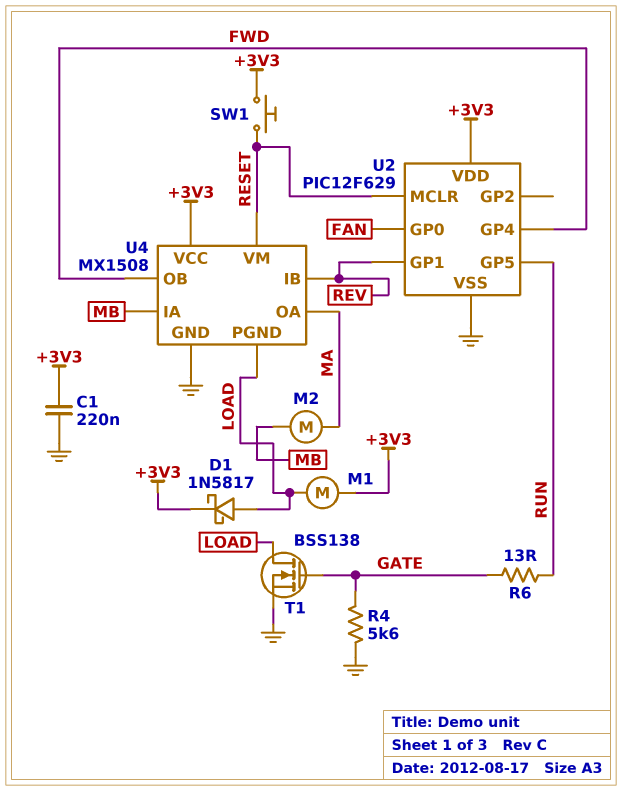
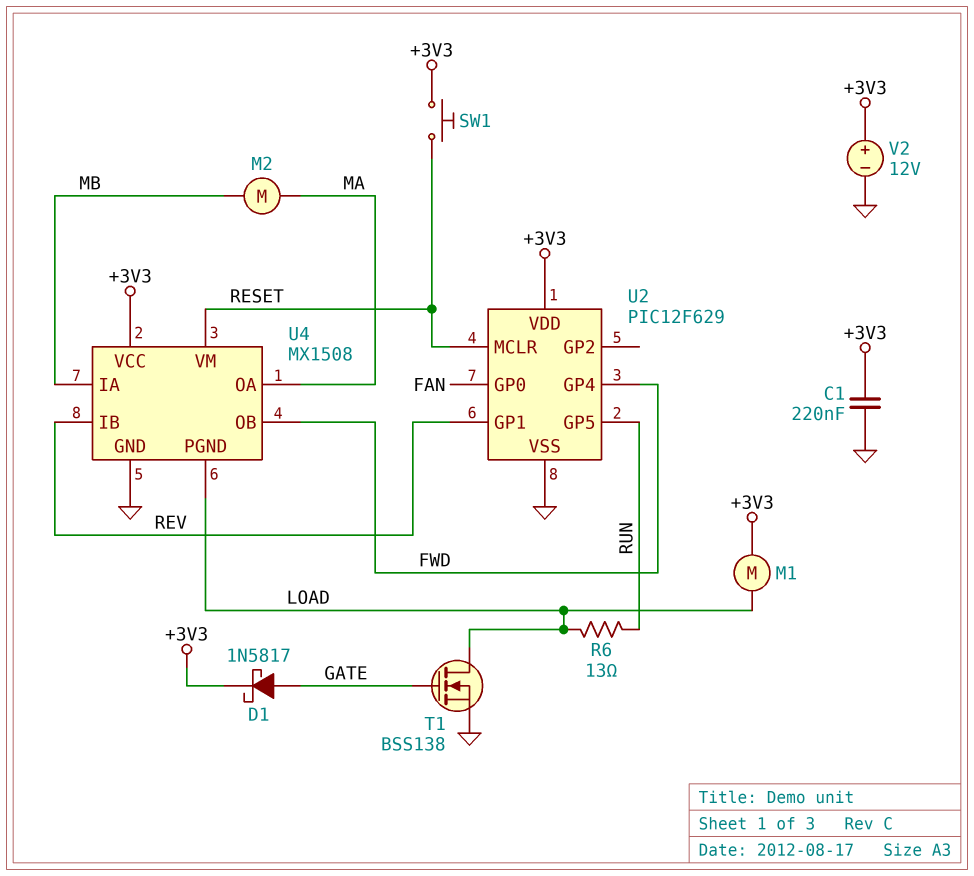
D1: schottky 1N5817 (A LOAD, K +3V3) -> schottky 1N5817 (A GATE, K +3V3)
R4: 5.6k (GATE, GND) -> none
R6: 13 (GATE, RUN) -> 13 (LOAD, RUN)
V2: none -> 12V (plus +3V3, minus GND)

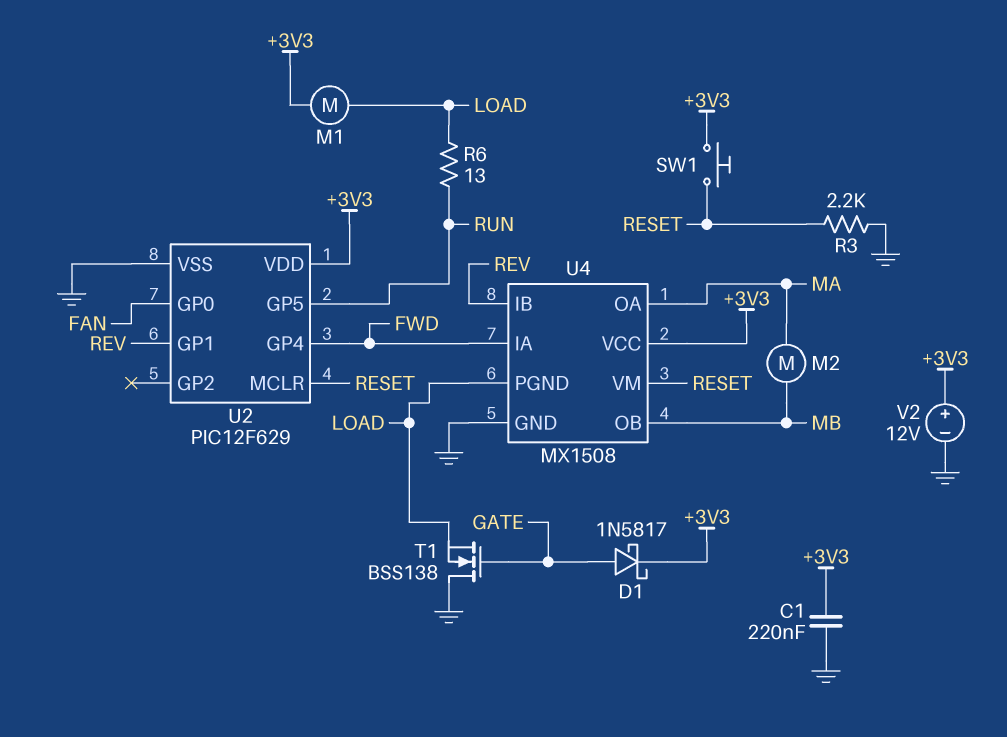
R3: none -> 2.2k (GND, RESET)
T1: NMOS BSS138 (G GATE, D LOAD, S GND) -> NMOS BSS138 (G GATE, D GND, S LOAD)
U4 pin IA: MB -> FWD
U4 pin OB: FWD -> MB

